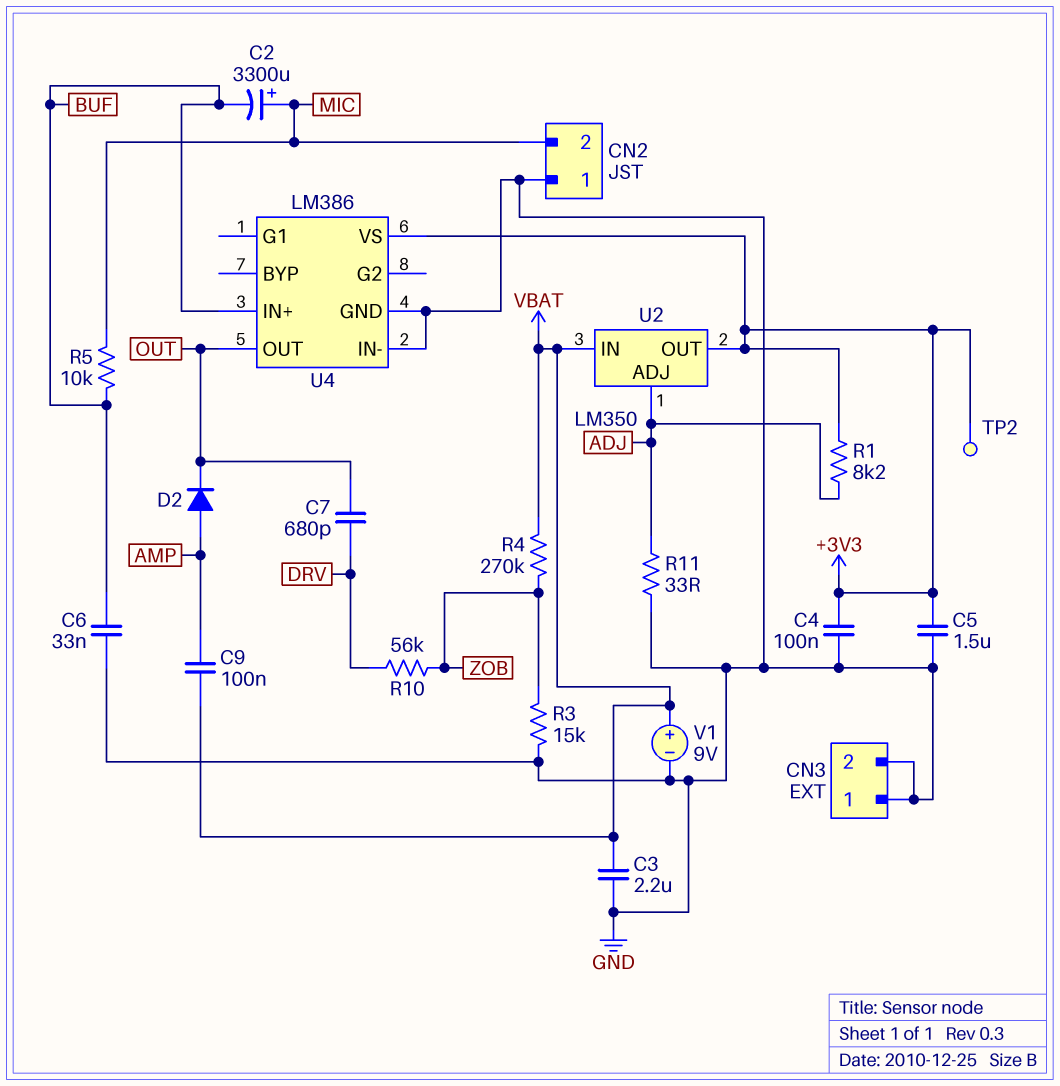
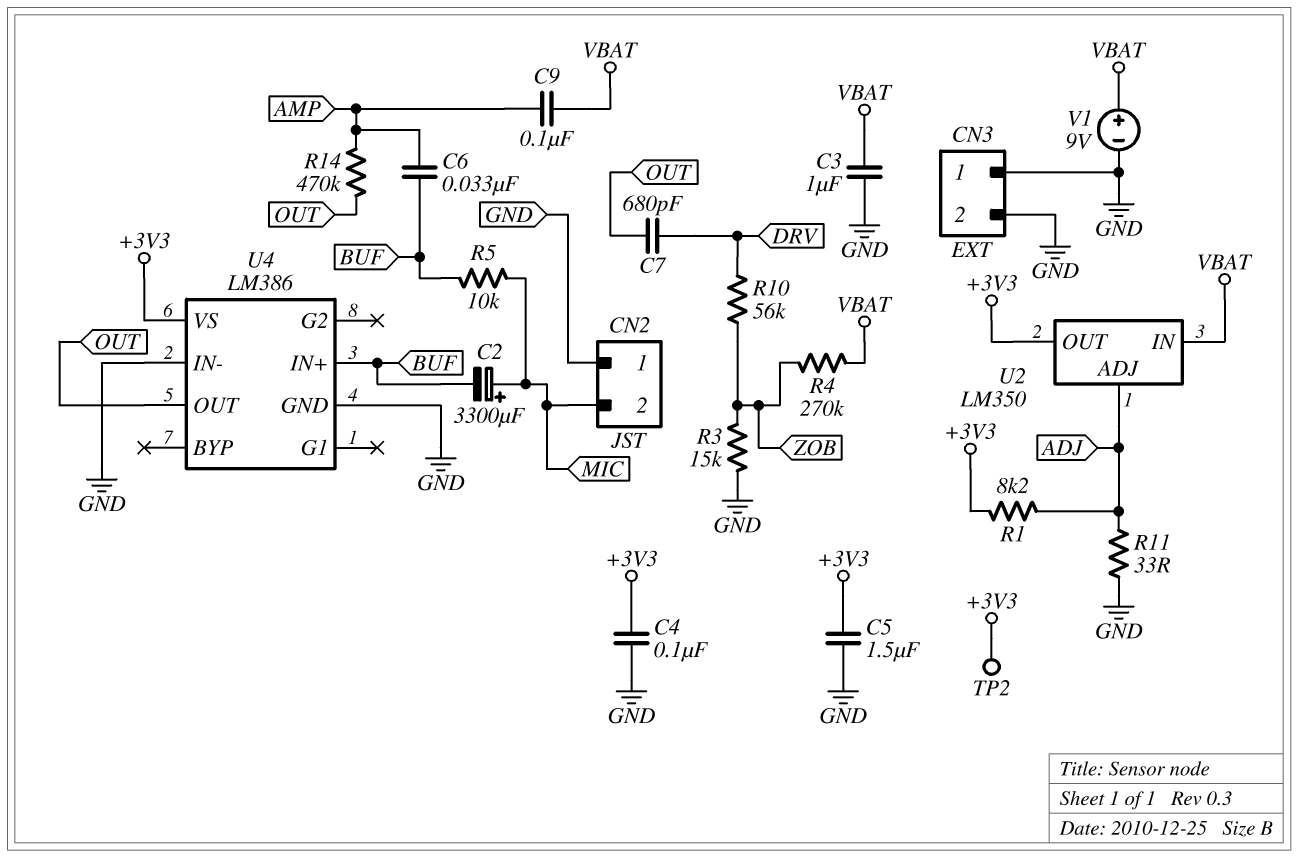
C3: 2.2uF (GND, VBAT) -> 1uF (GND, VBAT)
C6: 33nF (BUF, GND) -> 33nF (AMP, BUF)
D2: diode (A AMP, K OUT) -> none
R14: none -> 470k (AMP, OUT)

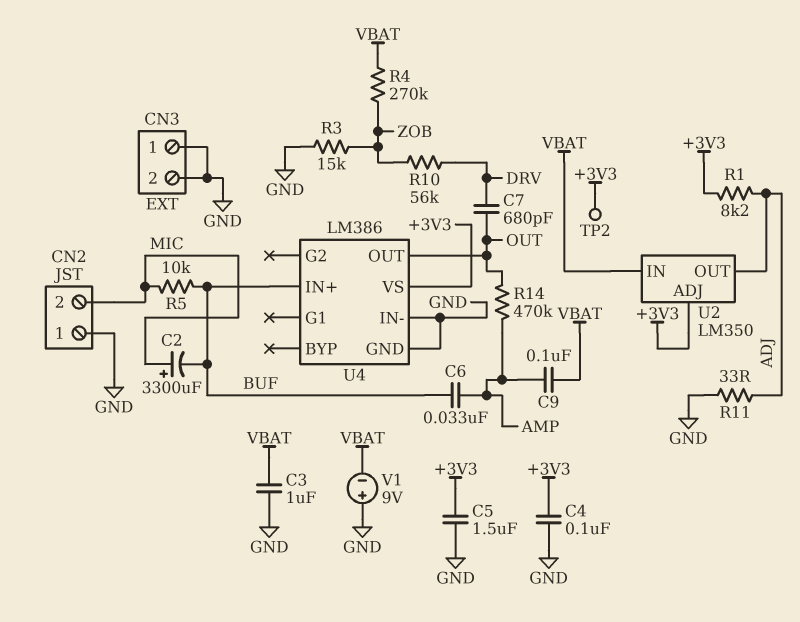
U2 pin ADJ: ADJ -> +3V3
U2 pin OUT: +3V3 -> ADJ
V1: 9V (plus VBAT, minus GND) -> 9V (plus GND, minus VBAT)

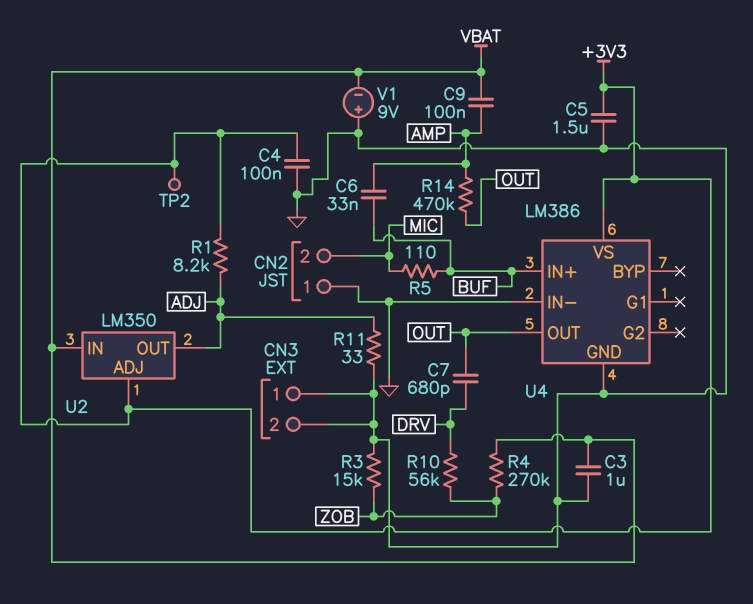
C2: 3300uF (plus MIC, minus BUF) -> none
R5: 10k (BUF, MIC) -> 110 (BUF, MIC)

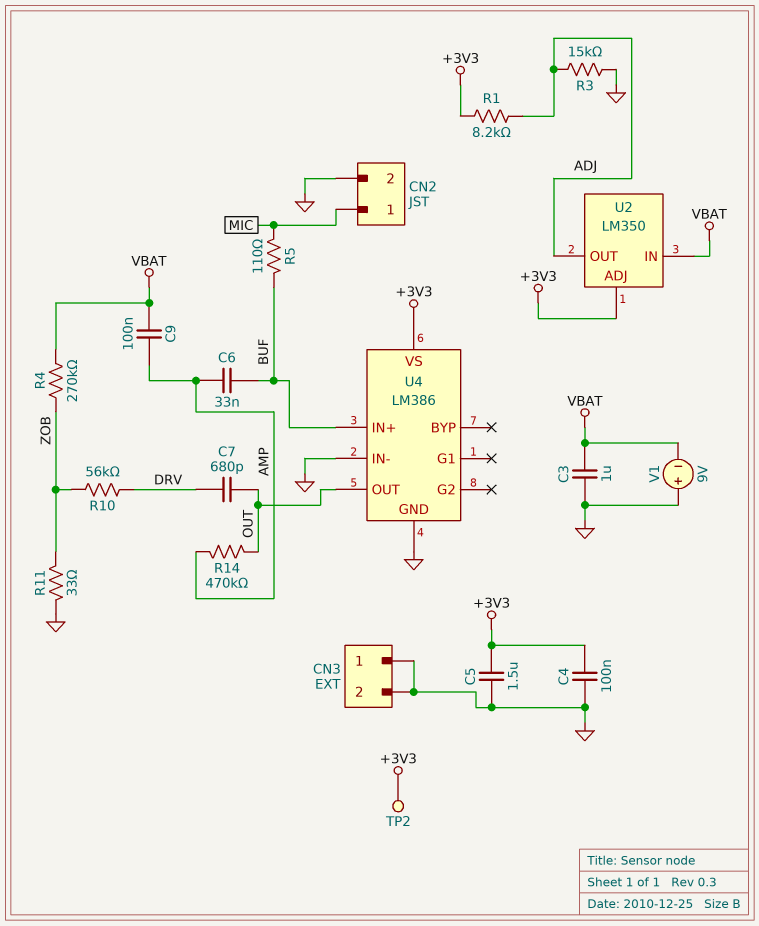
CN2 pin 1: GND -> MIC
CN2 pin 2: MIC -> GND
R3: 15k (GND, ZOB) -> 15k (ADJ, GND)
R11: 33 (ADJ, GND) -> 33 (GND, ZOB)

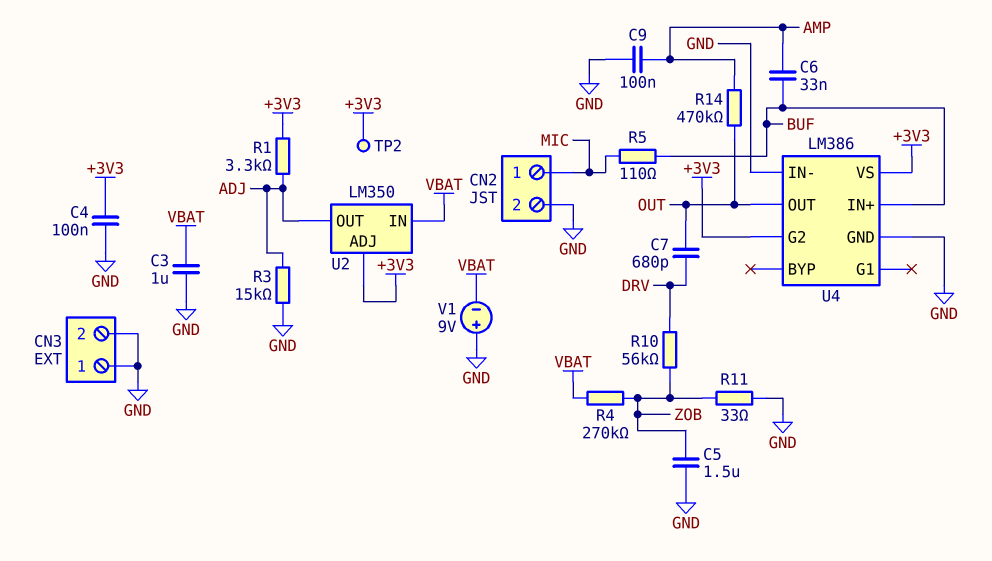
C5: 1.5uF (+3V3, GND) -> 1.5uF (GND, ZOB)
C9: 100nF (AMP, VBAT) -> 100nF (AMP, GND)
R1: 8.2k (+3V3, ADJ) -> 3.3k (+3V3, ADJ)
U4 pin G2: none -> +3V3

